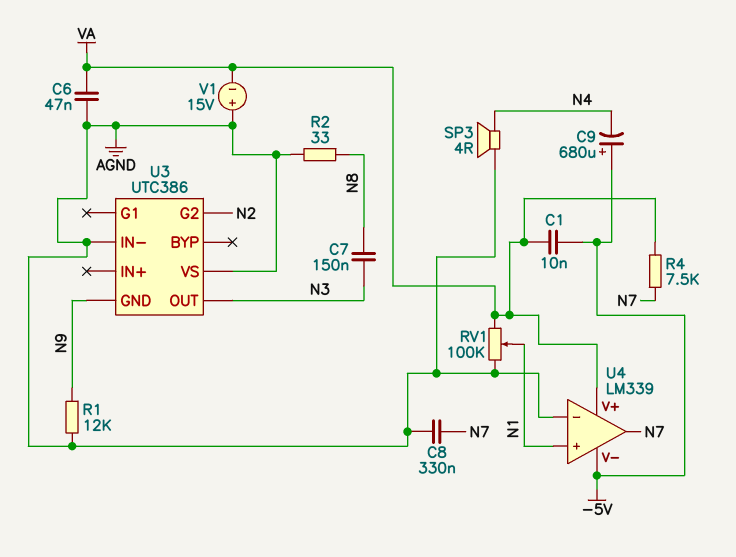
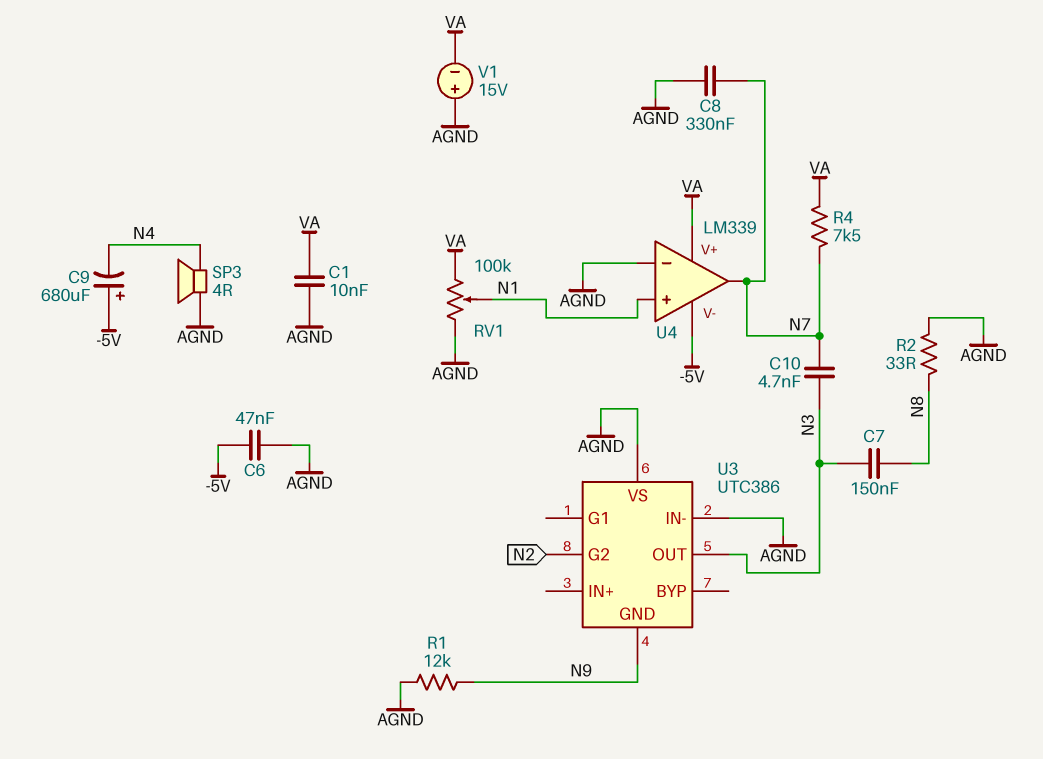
C1: 10nF (-5V, VA) -> 10nF (AGND, VA)
C6: 47nF (AGND, VA) -> 47nF (-5V, AGND)
C10: none -> 4.7nF (N3, N7)

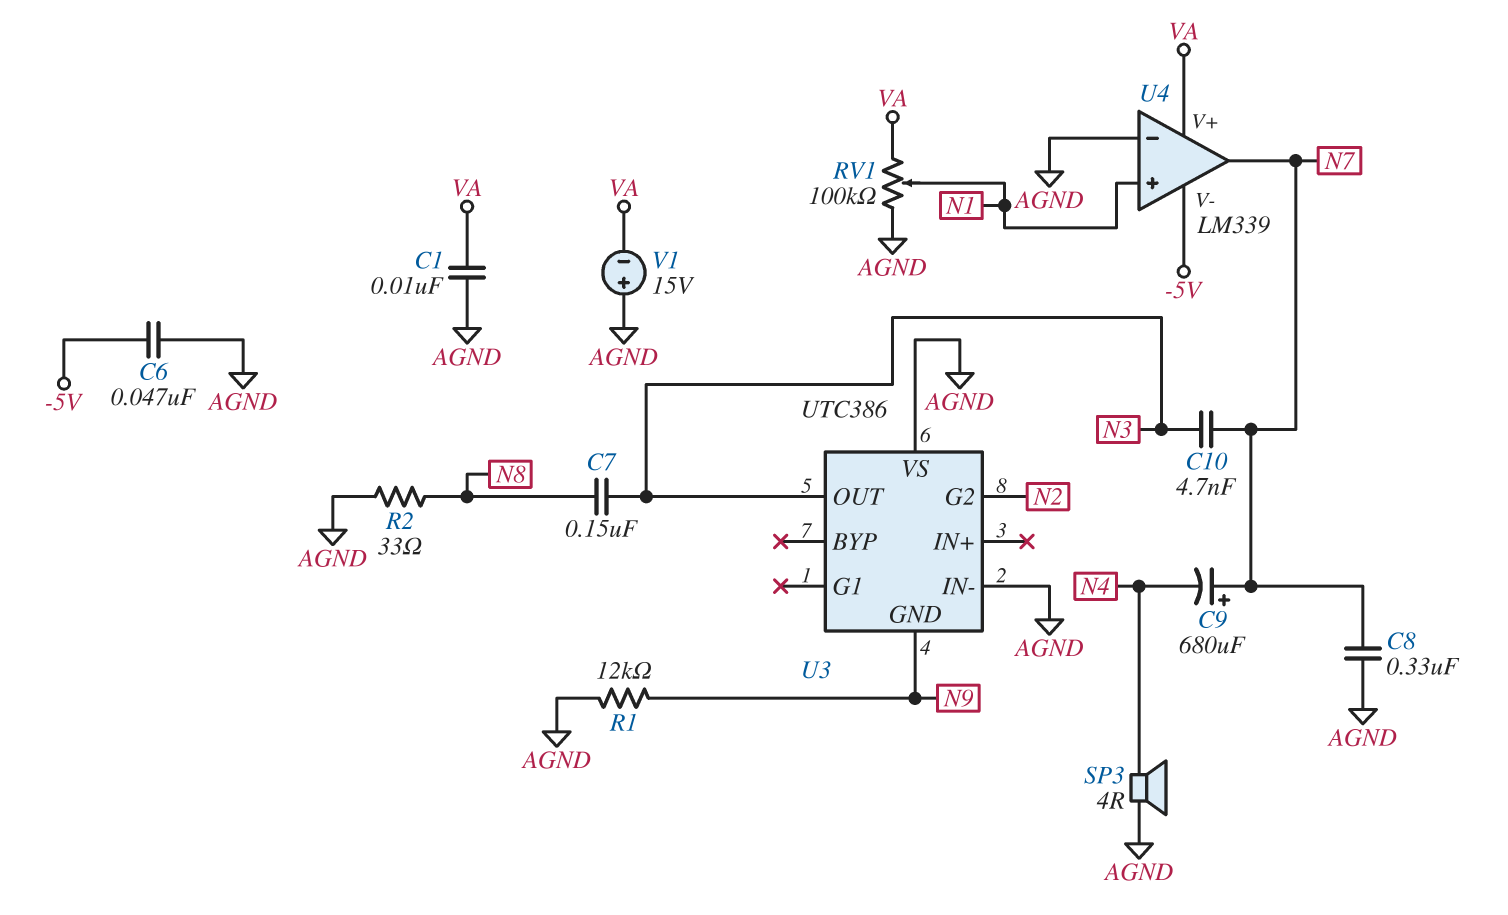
C9: 680uF (plus -5V, minus N4) -> 680uF (plus N7, minus N4)
R4: 7.5k (N7, VA) -> none

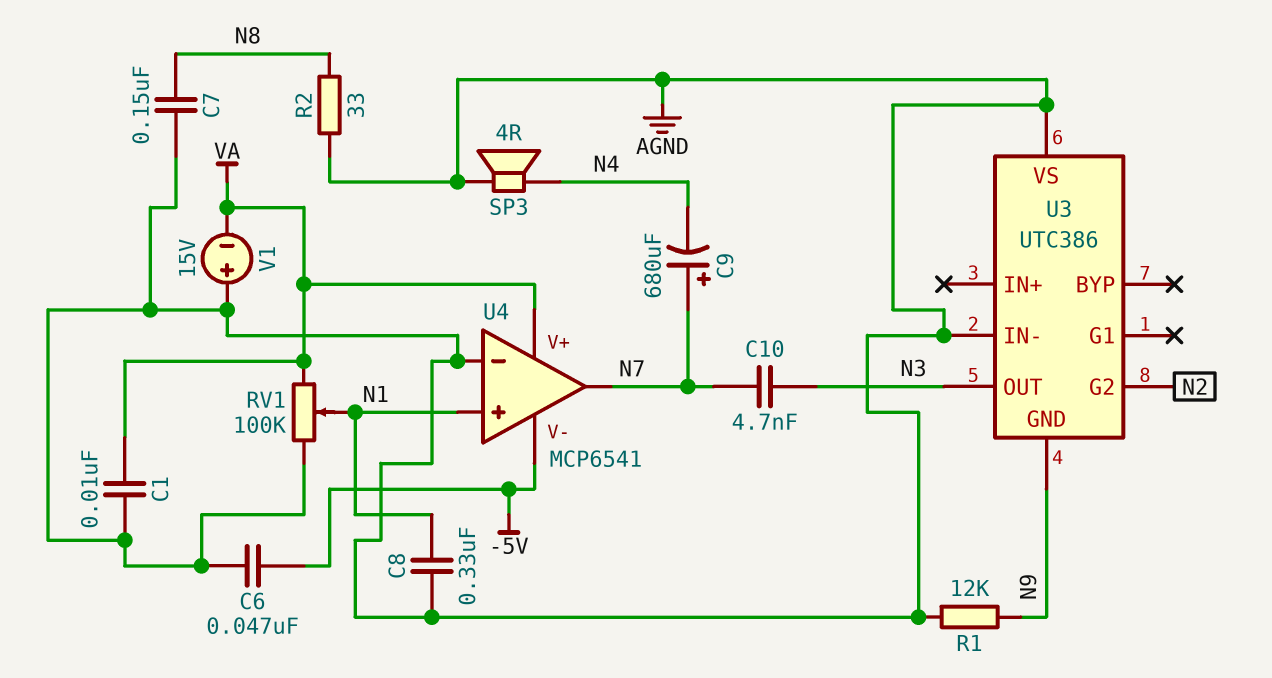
C7: 150nF (N3, N8) -> 150nF (AGND, N8)
C8: 330nF (AGND, N7) -> 330nF (AGND, N1)
U4: LM339 -> MCP6541

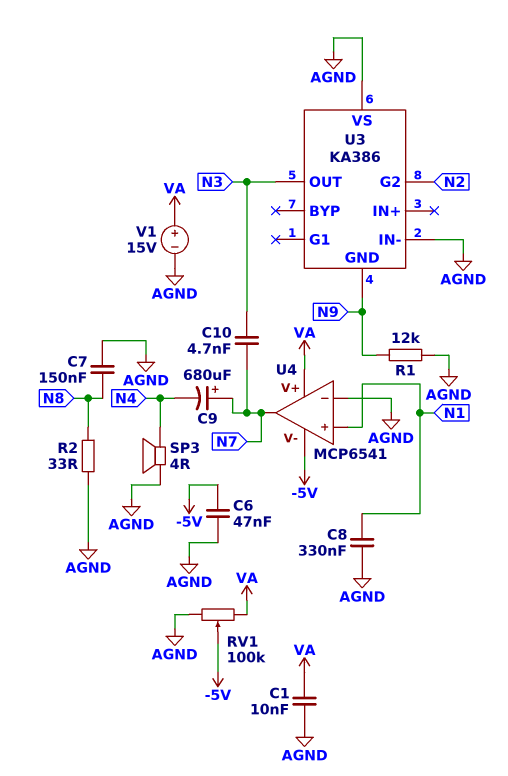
RV1: 100k (AGND, VA, wiper N1) -> 100k (AGND, VA, wiper -5V)
U3: UTC386 -> KA386
V1: 15V (plus AGND, minus VA) -> 15V (plus VA, minus AGND)

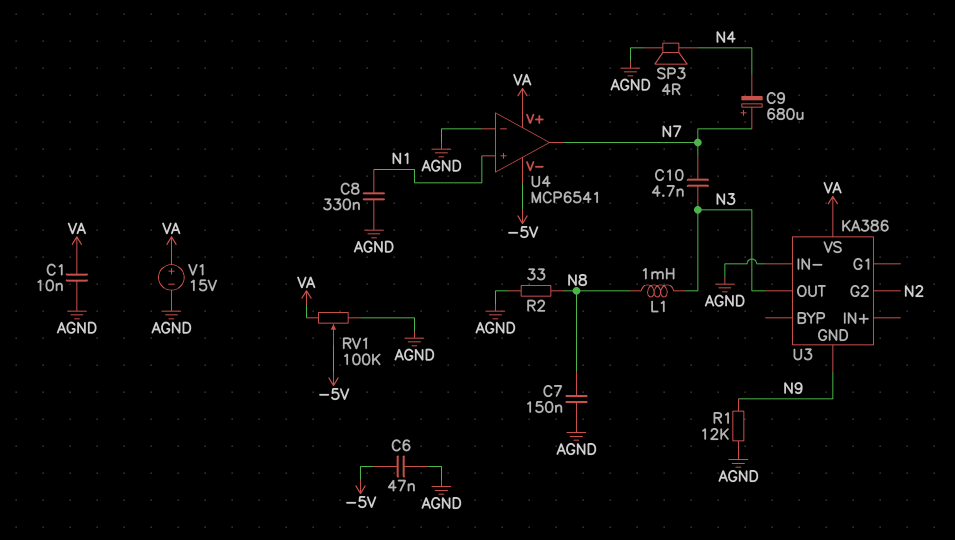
L1: none -> 1mH (N3, N8)
U3 pin VS: AGND -> VA

